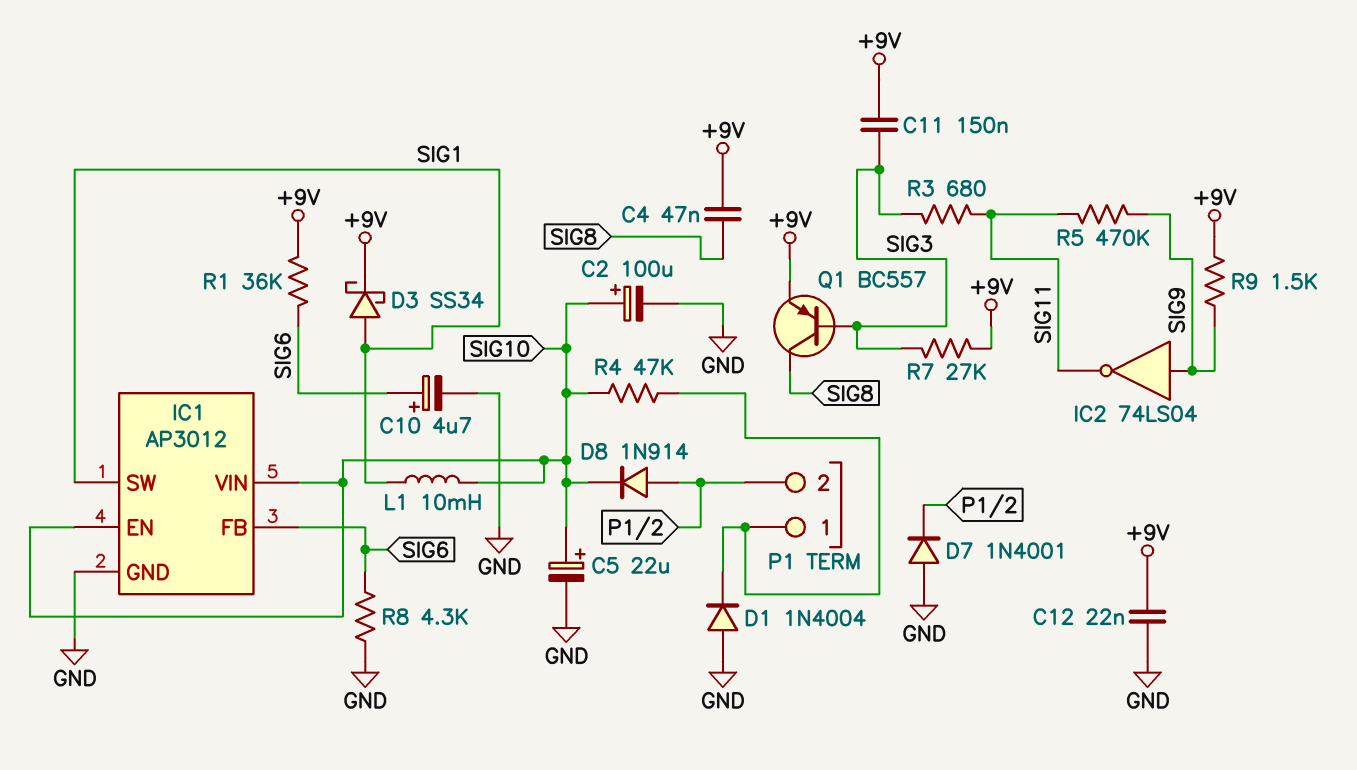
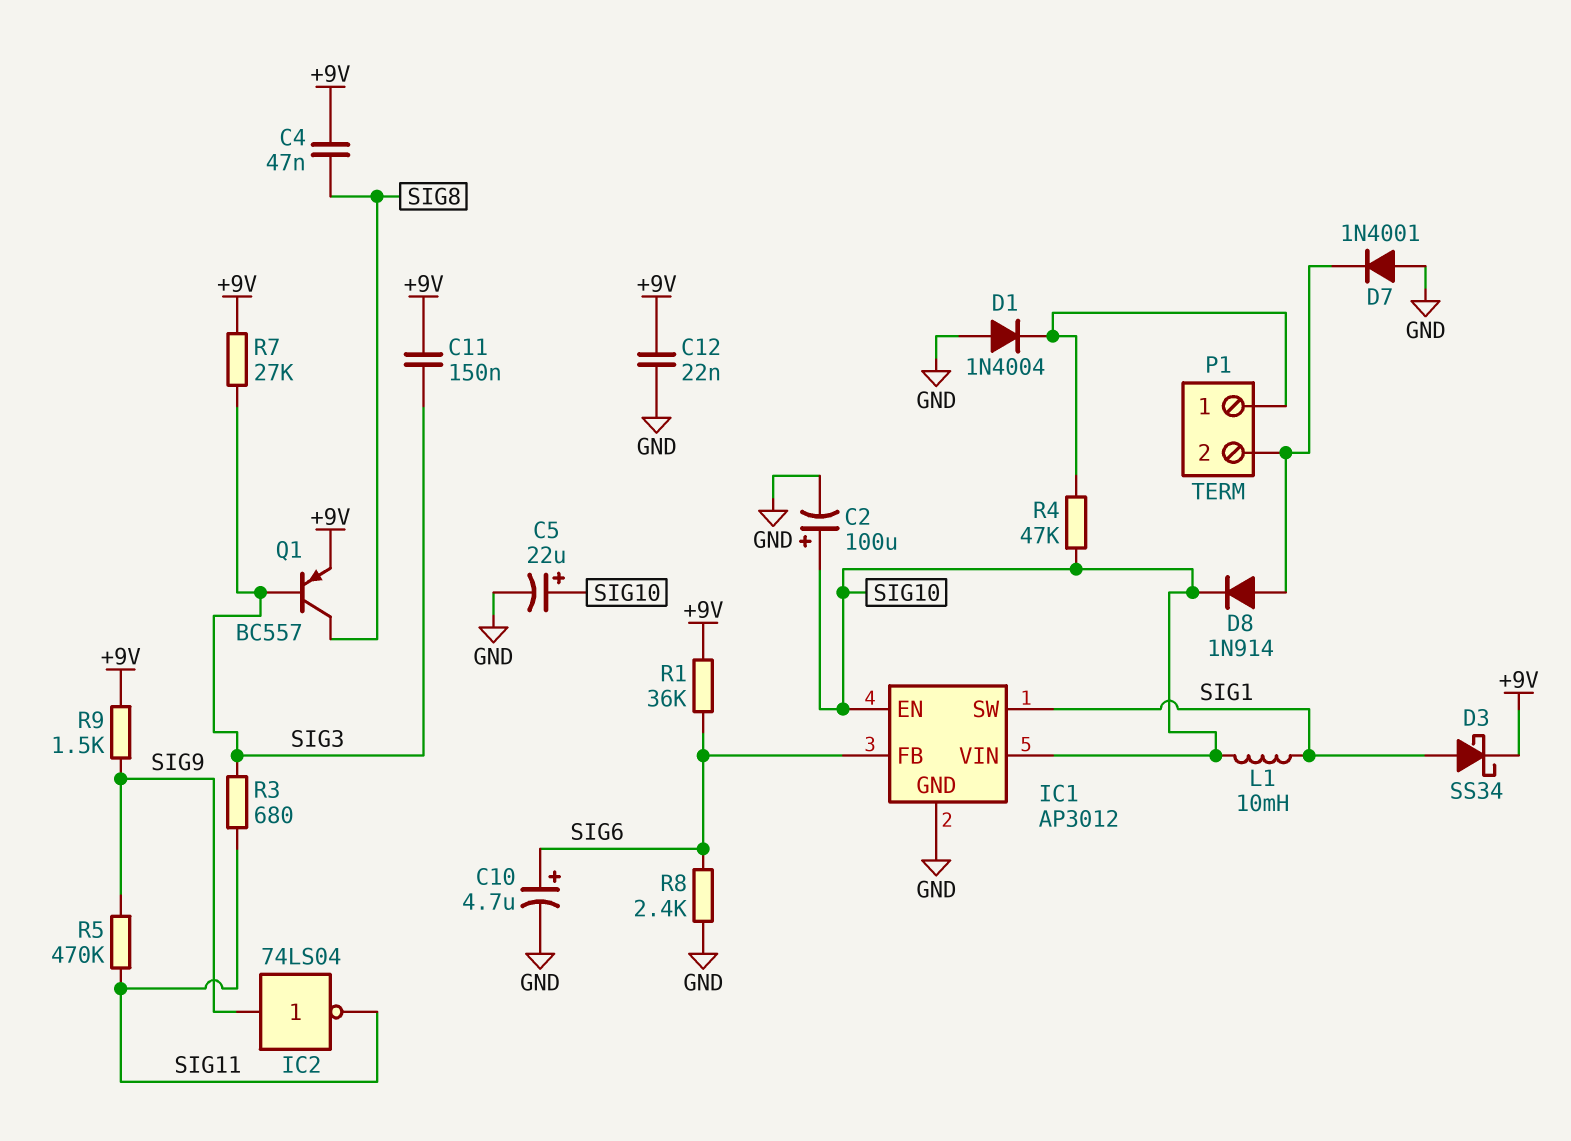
R8: 4.3k (GND, SIG6) -> 2.4k (GND, SIG6)

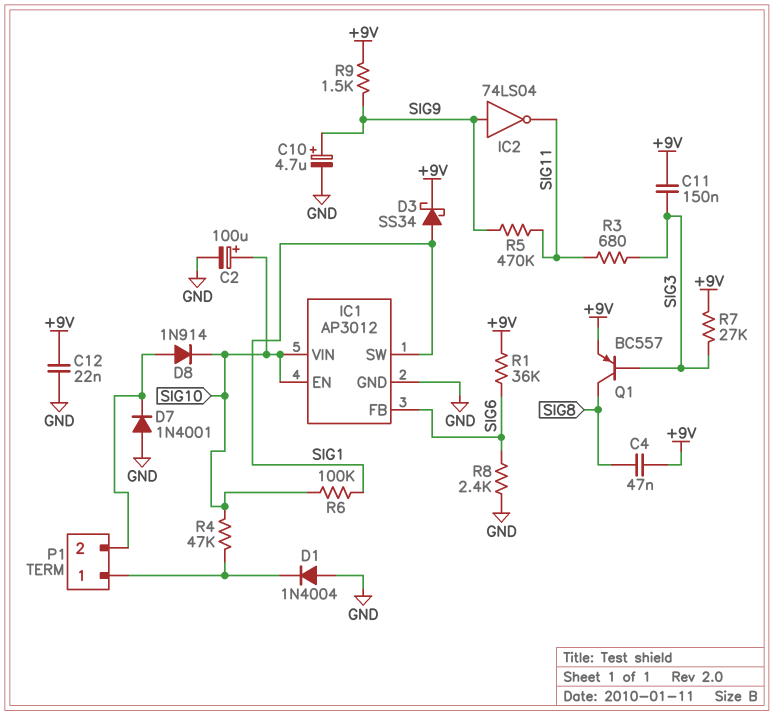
C5: 22uF (plus SIG10, minus GND) -> none
C10: 4.7uF (plus SIG6, minus GND) -> 4.7uF (plus SIG9, minus GND)
L1: 10mH (SIG1, SIG10) -> none
R6: none -> 100k (SIG1, SIG10)

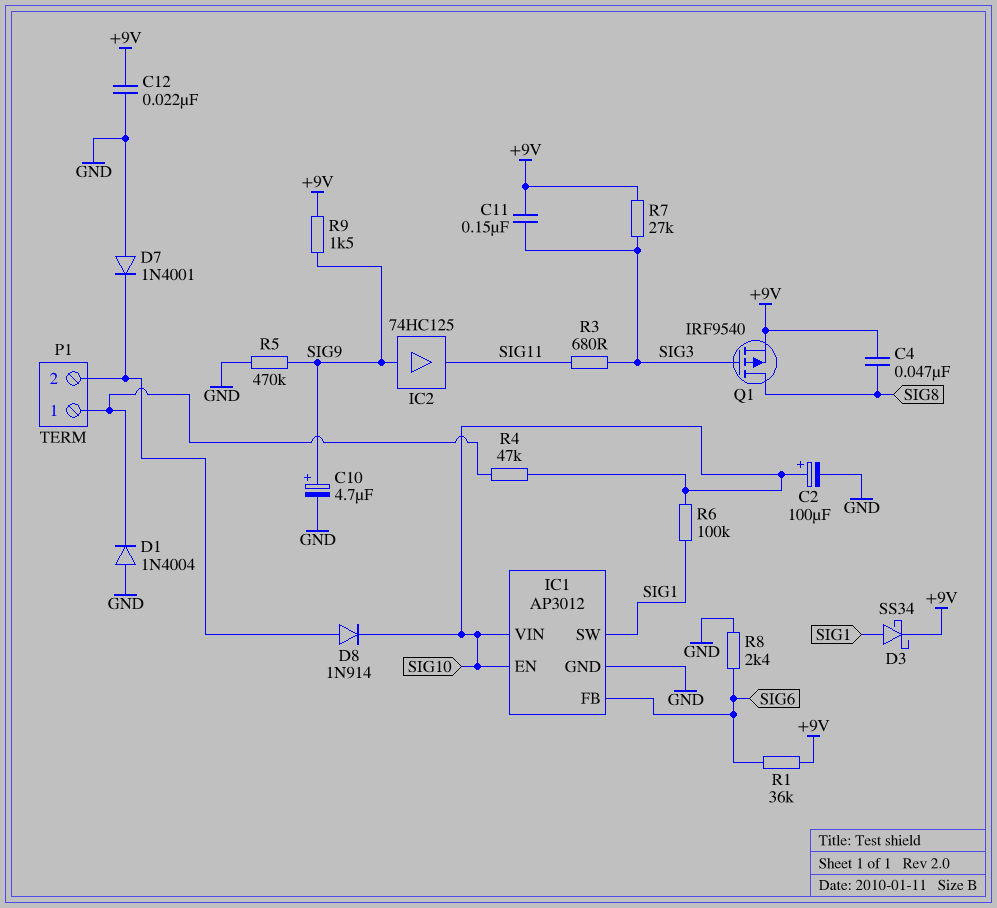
IC2: NOT 74LS04 (in SIG9, out SIG11) -> buffer 74HC125 (in SIG9, out SIG11)
Q1: PNP BC557 (B SIG3, C SIG8, E +9V) -> PMOS IRF9540 (G SIG3, D SIG8, S +9V)
R5: 470k (SIG9, SIG11) -> 470k (GND, SIG9)

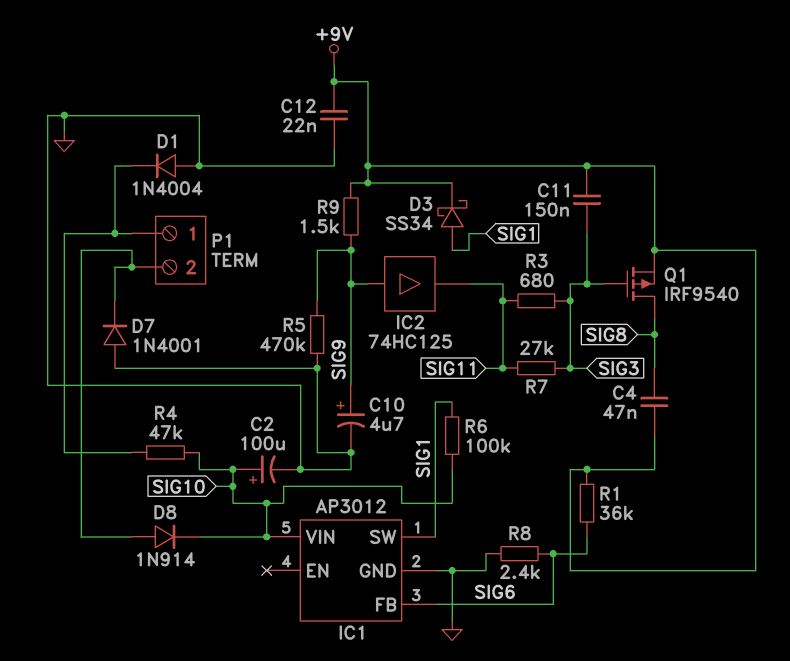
IC1 pin EN: SIG10 -> none
R7: 27k (+9V, SIG3) -> 27k (SIG3, SIG11)

